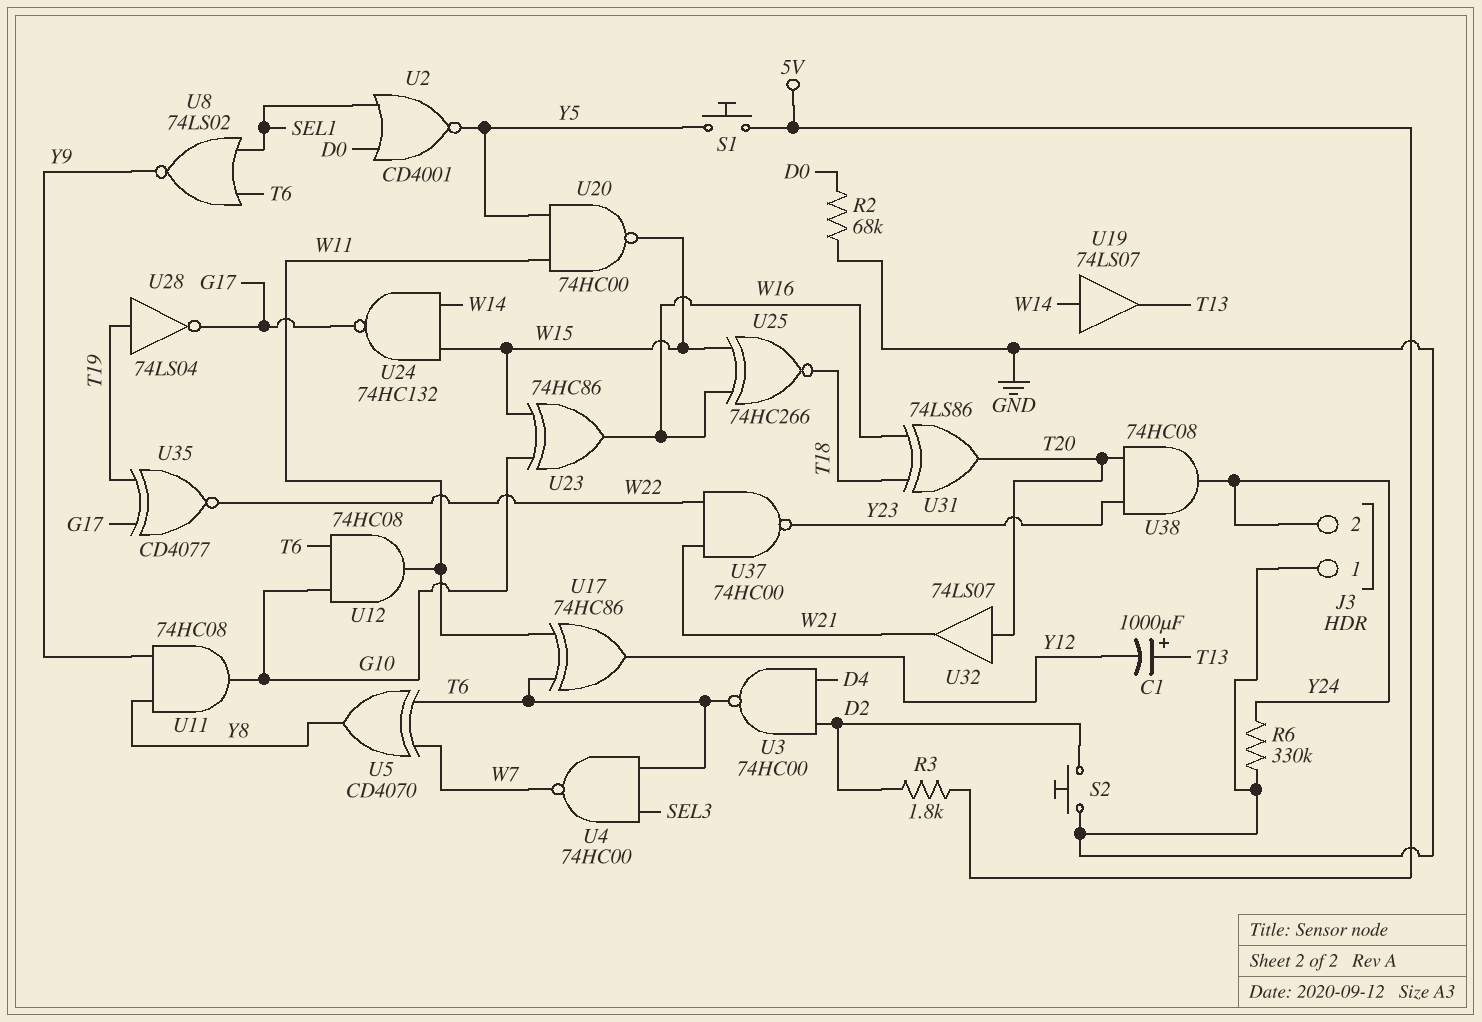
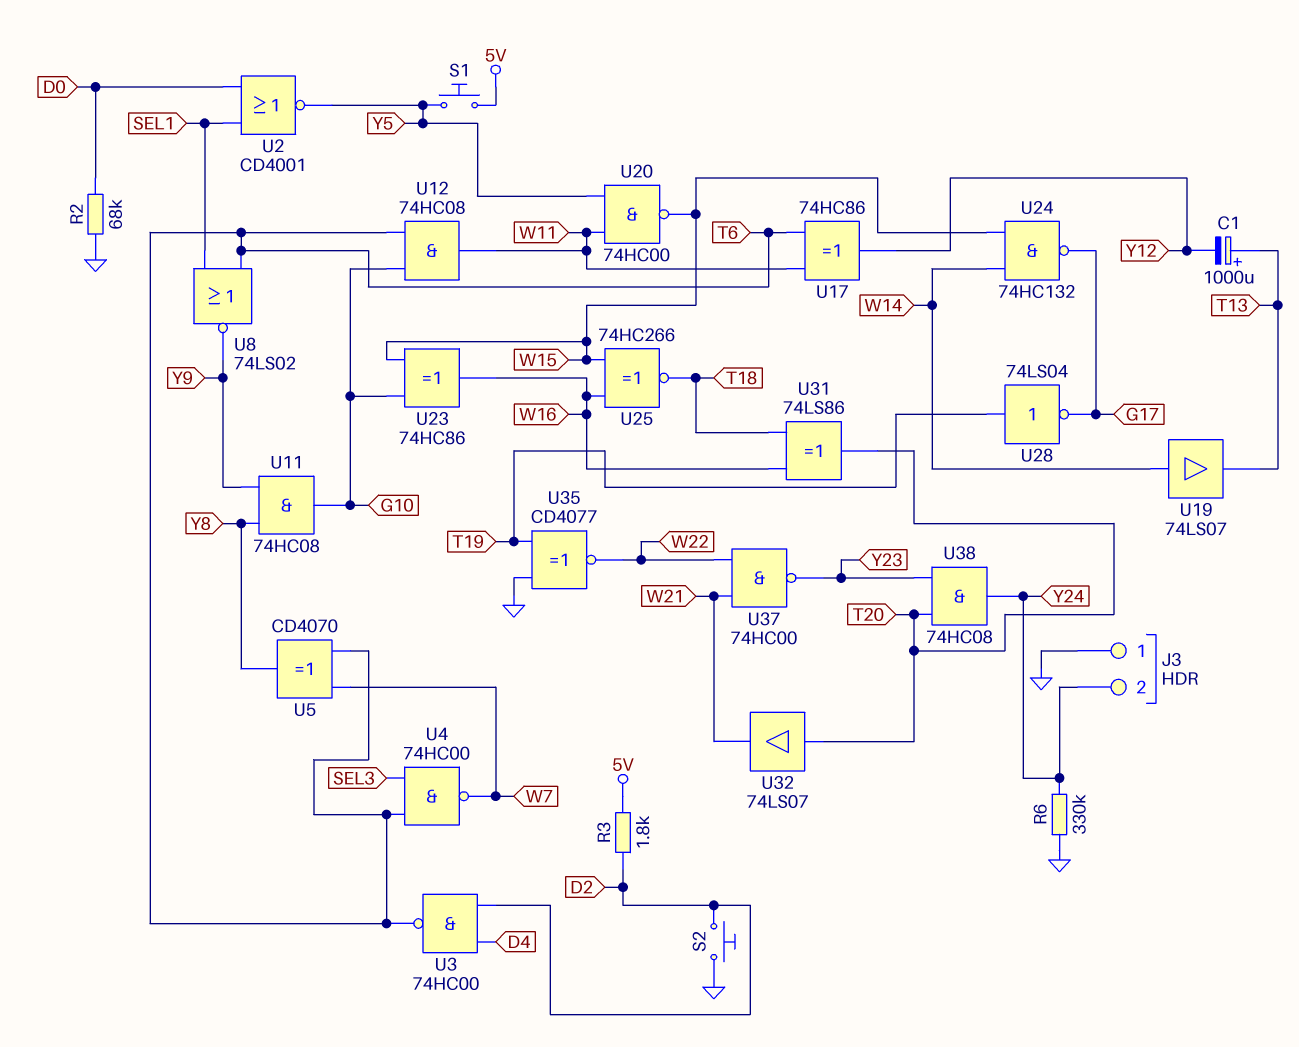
U35: XNOR CD4077 (in G17, in T19, out W22) -> XNOR CD4077 (in GND, in T19, out W22)

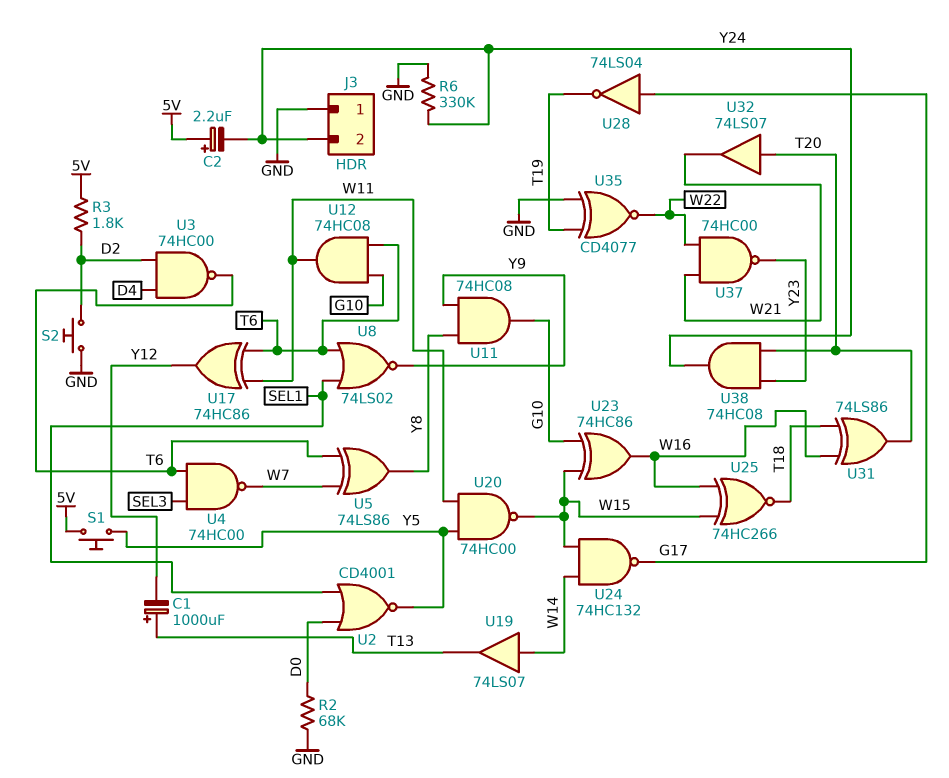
C2: none -> 2.2uF (plus 5V, minus Y24)
U5: XOR CD4070 (in T6, in W7, out Y8) -> XOR 74LS86 (in T6, in W7, out Y8)
U28: NOT 74LS04 (in T19, out G17) -> NOT 74LS04 (in G17, out T19)

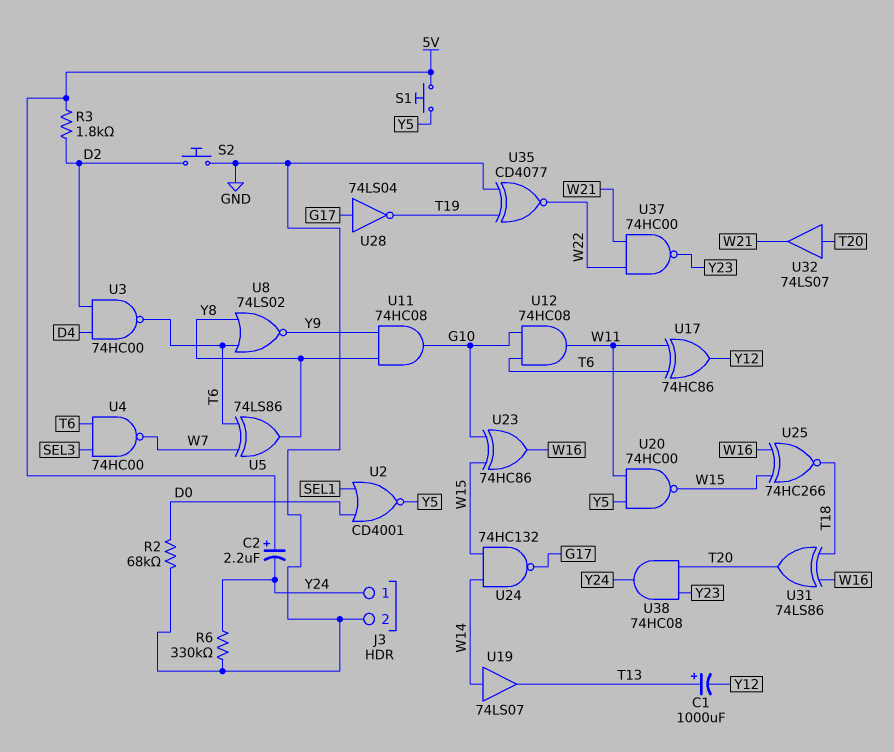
J3 pin 1: GND -> Y24
J3 pin 2: Y24 -> GND
U8: NOR 74LS02 (in SEL1, in T6, out Y9) -> NOR 74LS02 (in T6, in Y8, out Y9)

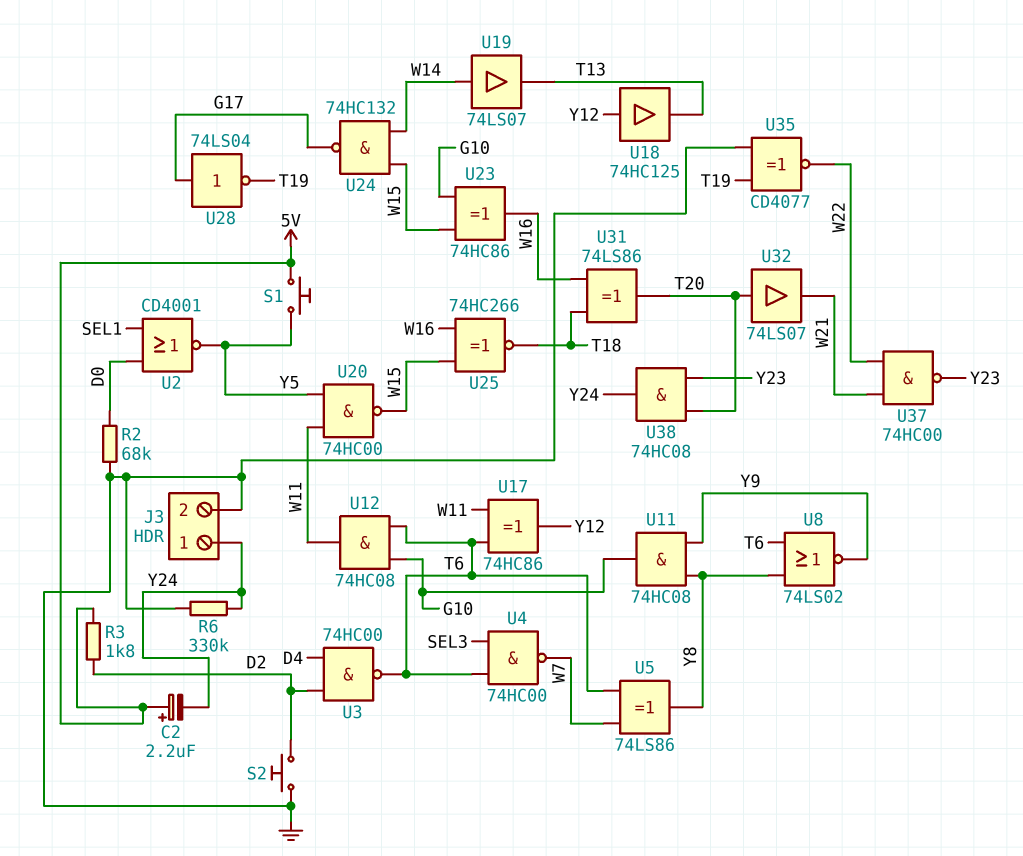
C1: 1000uF (plus T13, minus Y12) -> none
U18: none -> buffer 74HC125 (in Y12, out T13)

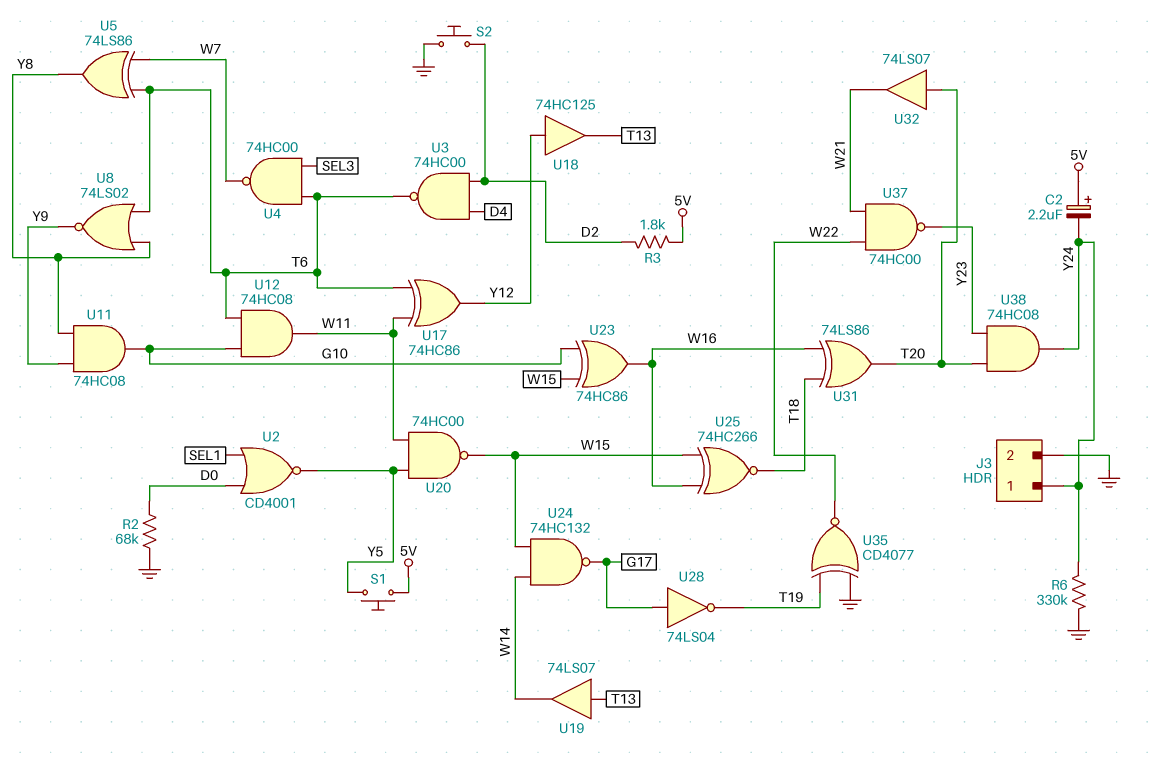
U19: buffer 74LS07 (in W14, out T13) -> buffer 74LS07 (in T13, out W14)

